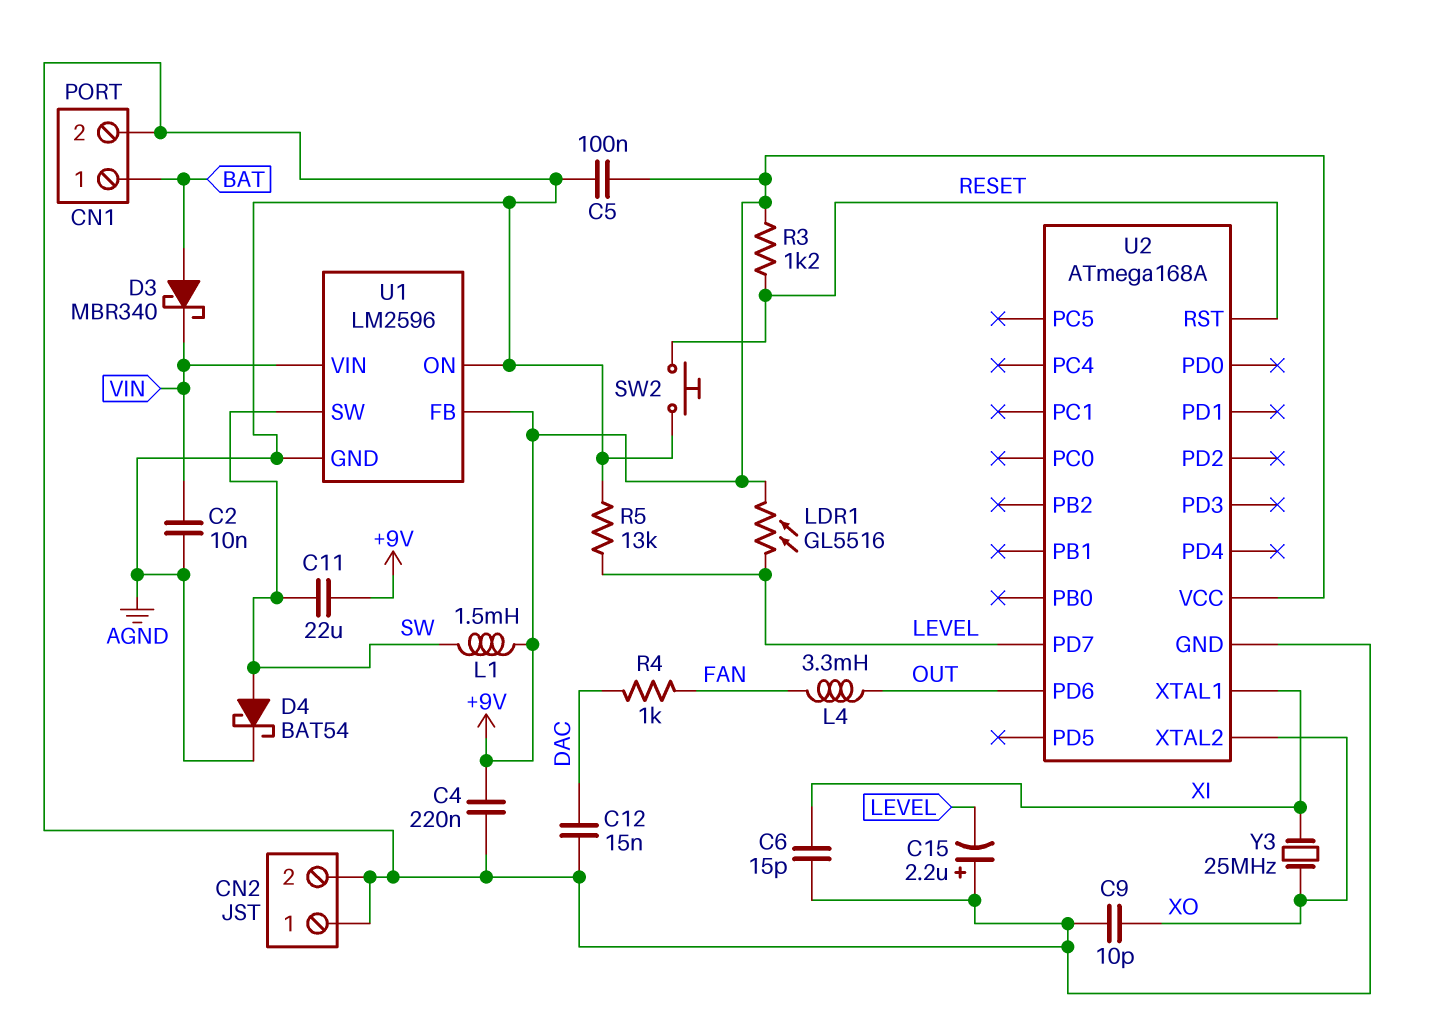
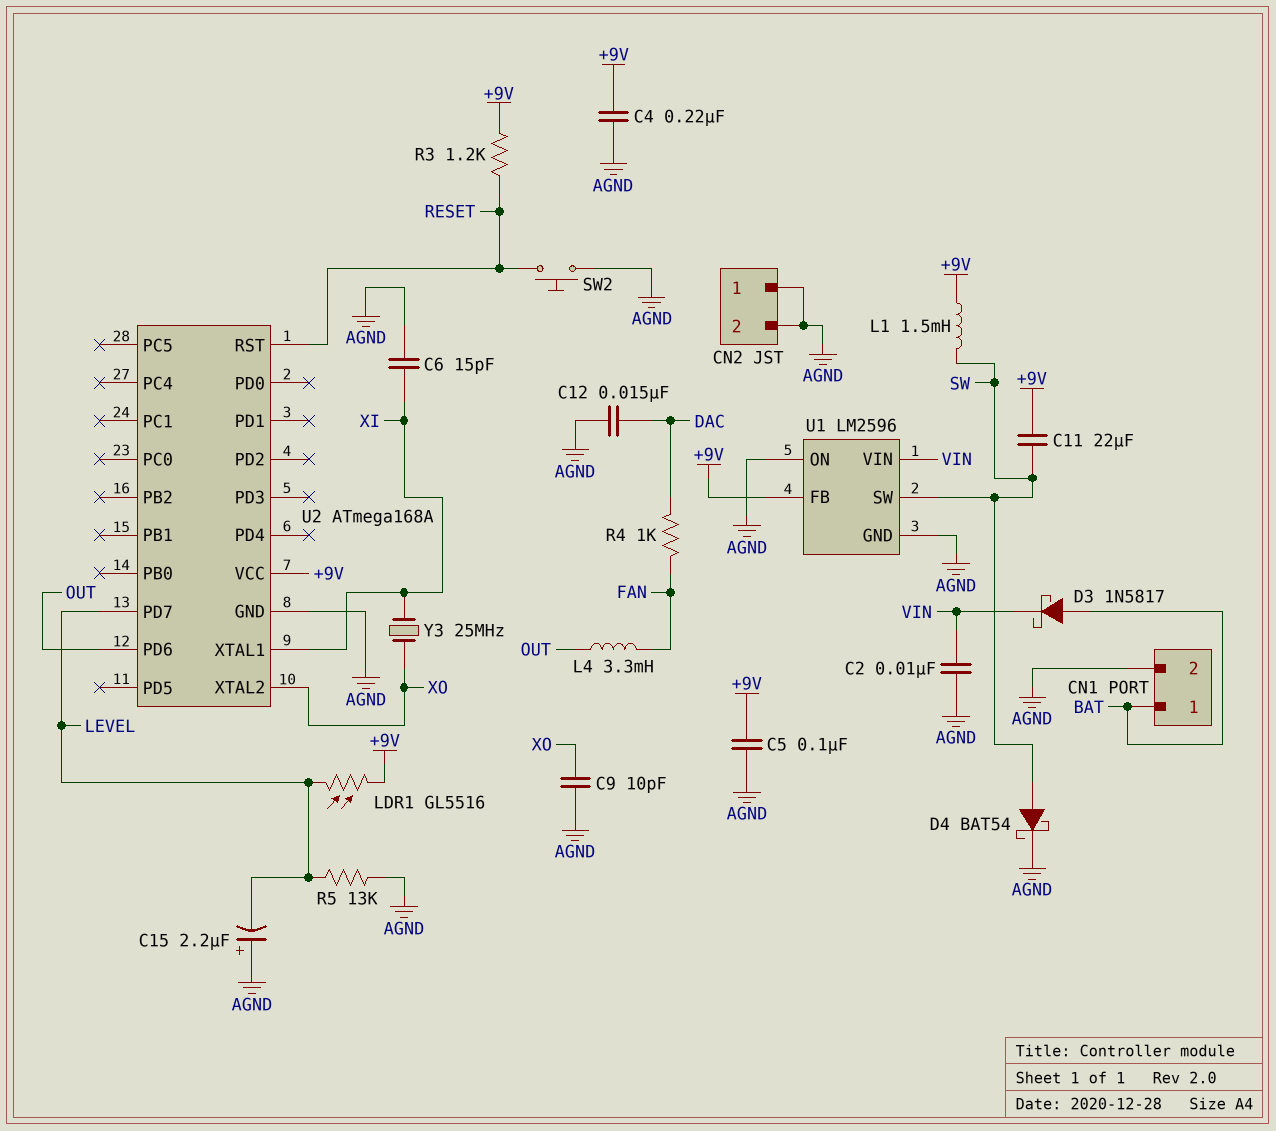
D3: schottky MBR340 (A BAT, K VIN) -> schottky 1N5817 (A BAT, K VIN)

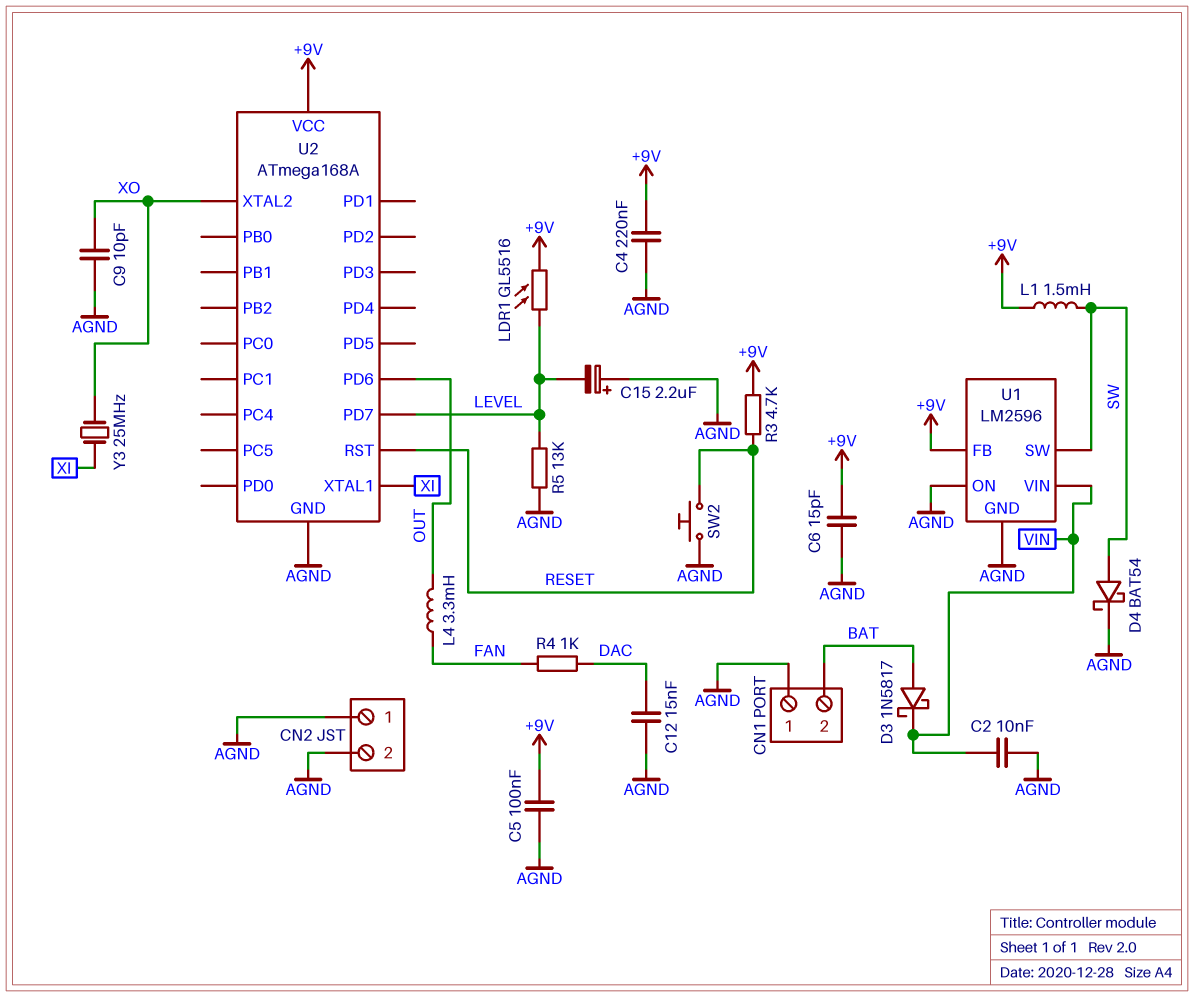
C6: 15pF (AGND, XI) -> 15pF (+9V, AGND)
C11: 22uF (+9V, SW) -> none
CN1 pin 1: BAT -> AGND
CN1 pin 2: AGND -> BAT
R3: 1.2k (+9V, RESET) -> 4.7k (+9V, RESET)

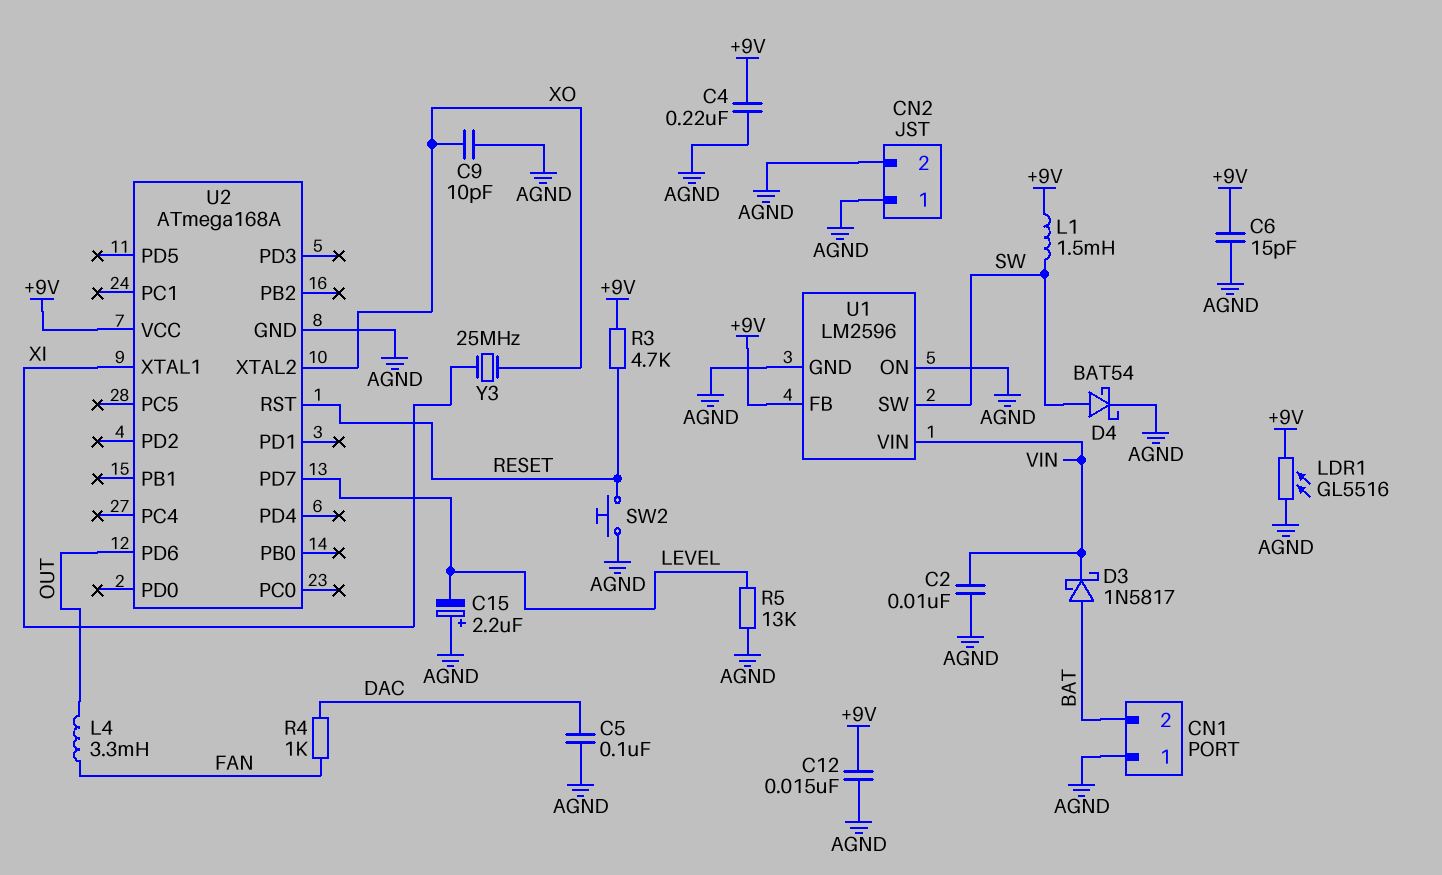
C5: 100nF (+9V, AGND) -> 100nF (AGND, DAC)
C12: 15nF (AGND, DAC) -> 15nF (+9V, AGND)
LDR1: GL5516 (+9V, LEVEL) -> GL5516 (+9V, AGND)

